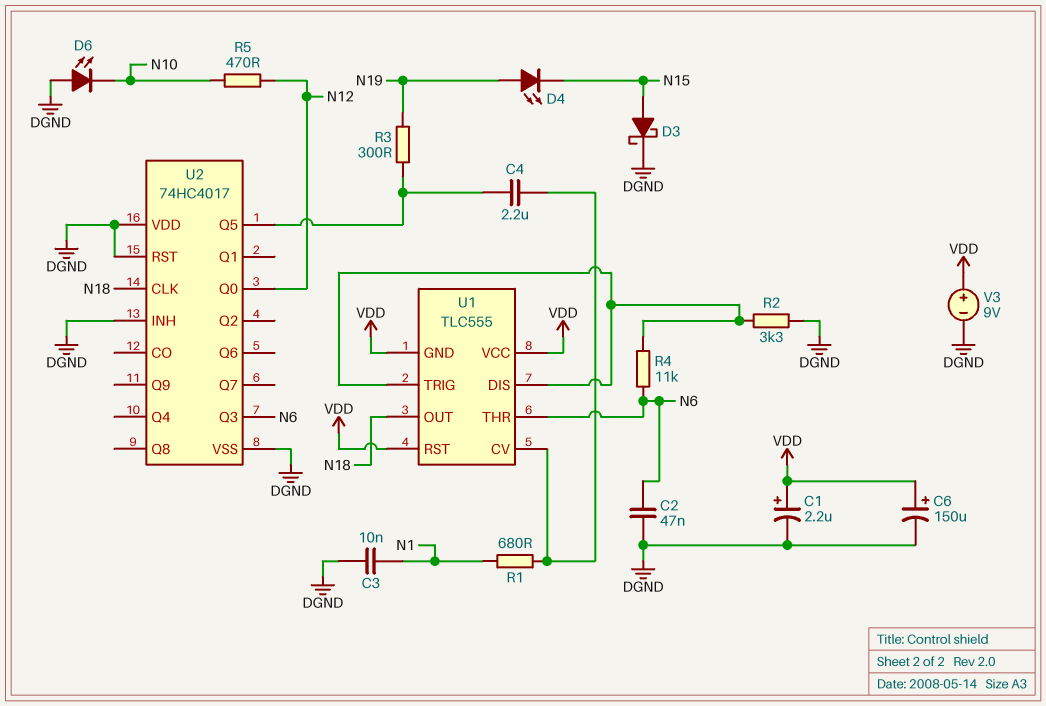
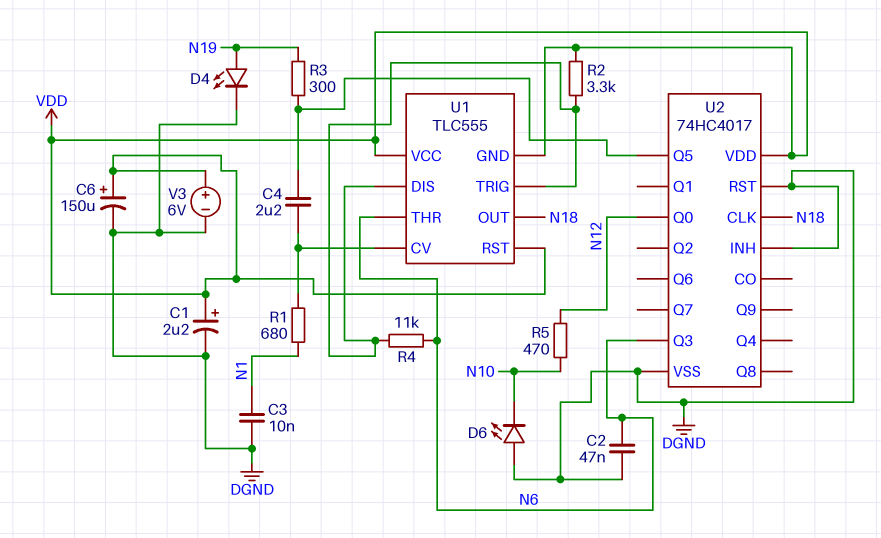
D3: schottky (A N15, K DGND) -> none
D4: LED (A N19, K N15) -> LED (A N19, K DGND)
R2: 3.3k (DGND, U1/DIS) -> 3.3k (U1/DIS, VDD)
U2 pin VDD: DGND -> VDD
V3: 9V (plus VDD, minus DGND) -> 6V (plus VDD, minus DGND)

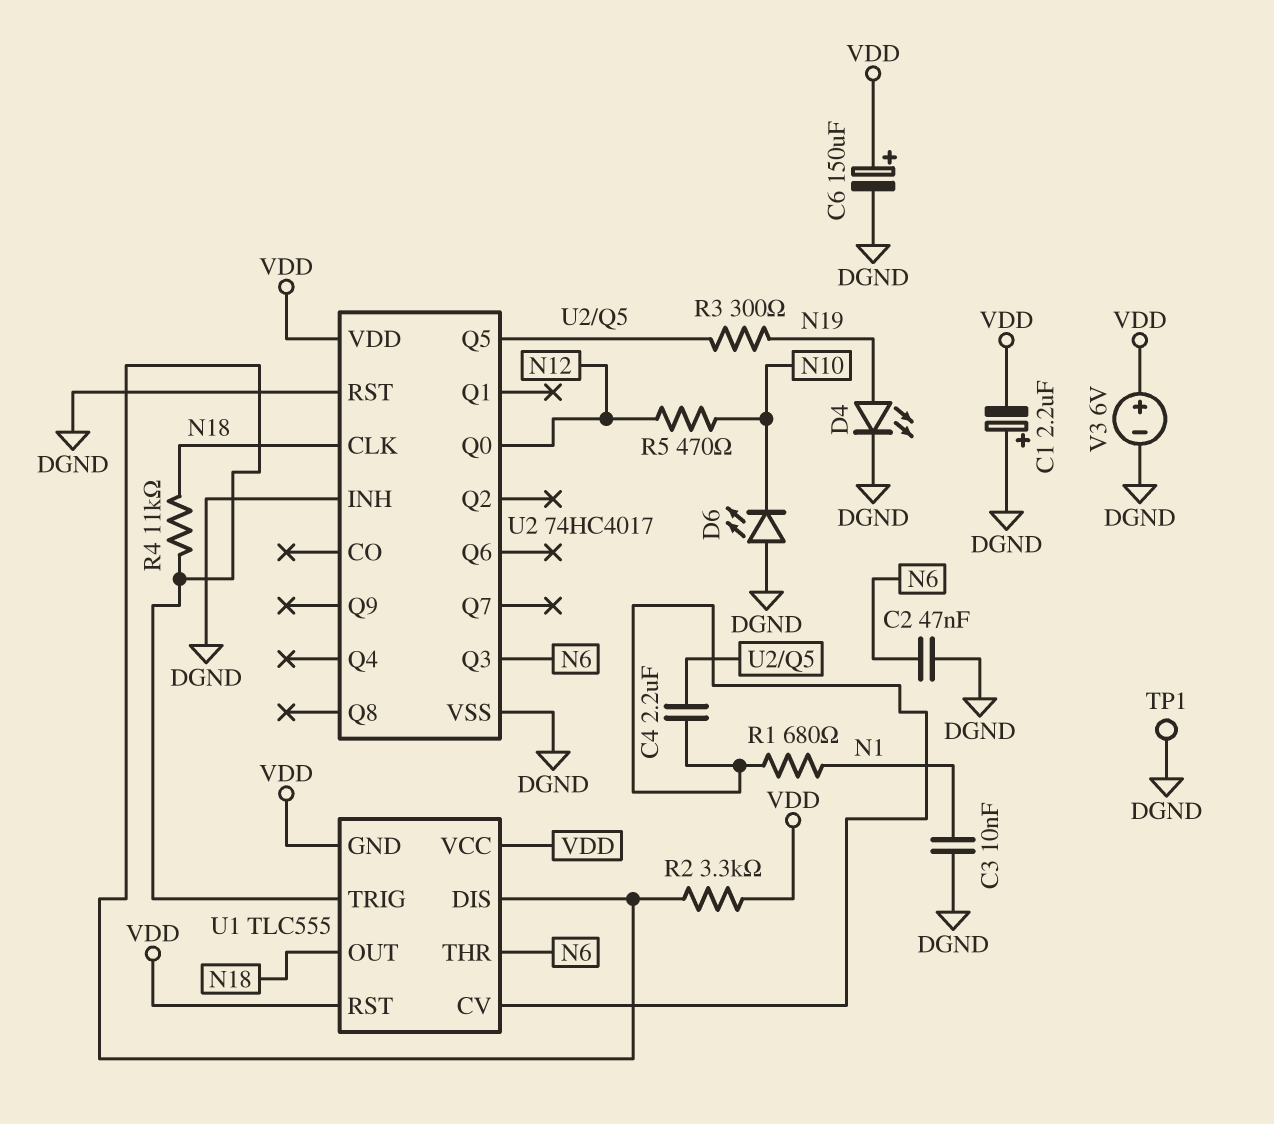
C1: 2.2uF (plus VDD, minus DGND) -> 2.2uF (plus DGND, minus VDD)
R4: 11k (N6, U1/DIS) -> 11k (N18, U1/DIS)
TP1: none -> test point (DGND)

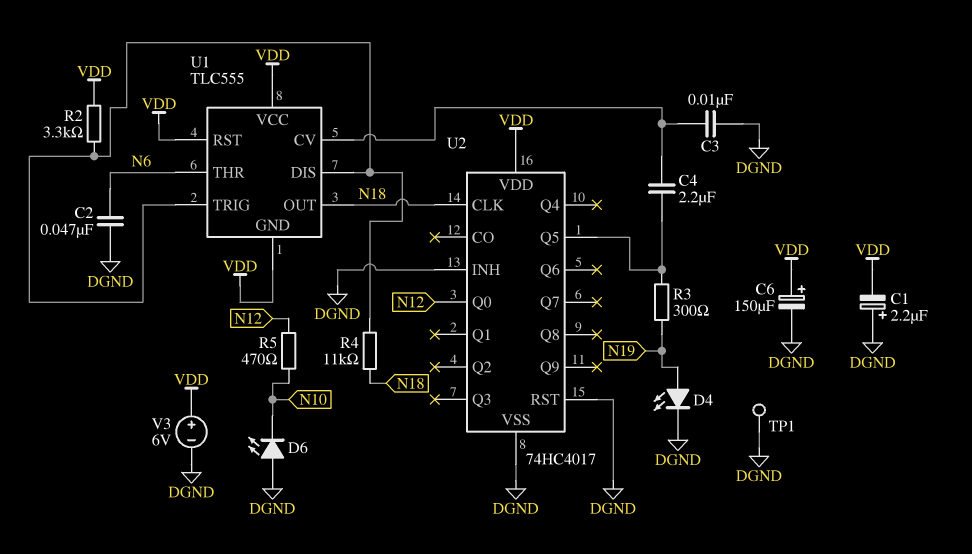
C3: 10nF (DGND, N1) -> 10nF (DGND, U1/CV)
R1: 680 (N1, U1/CV) -> none
U2 pin Q3: N6 -> none

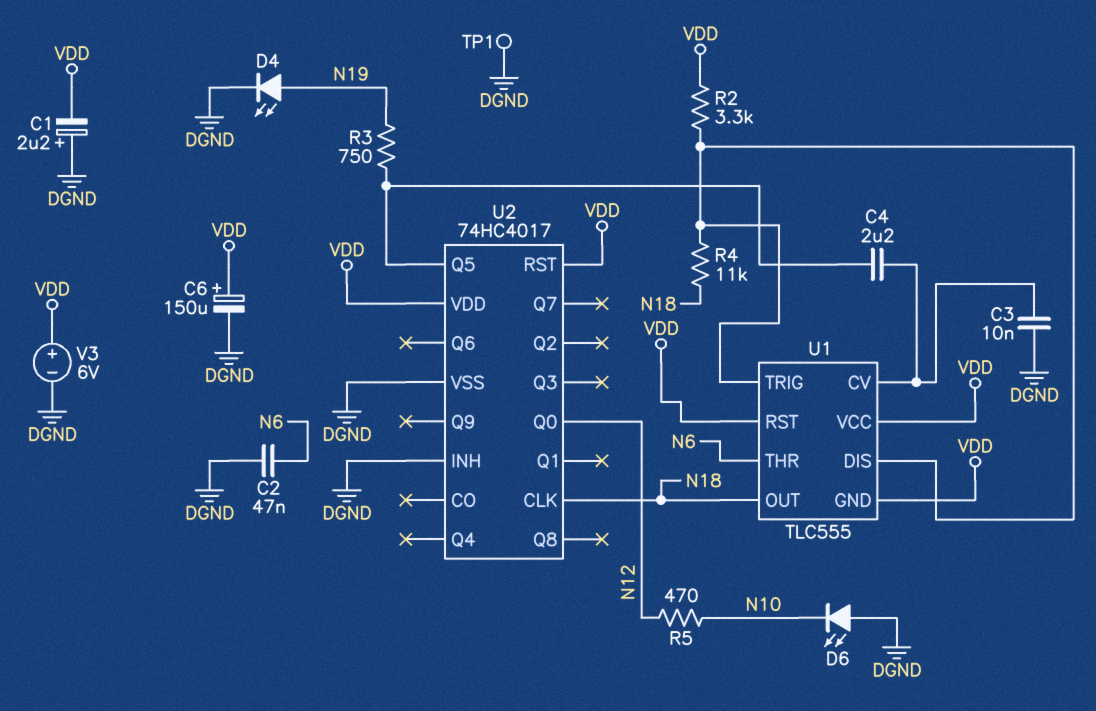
R3: 300 (N19, U2/Q5) -> 750 (N19, U2/Q5)
U2 pin RST: DGND -> VDD

